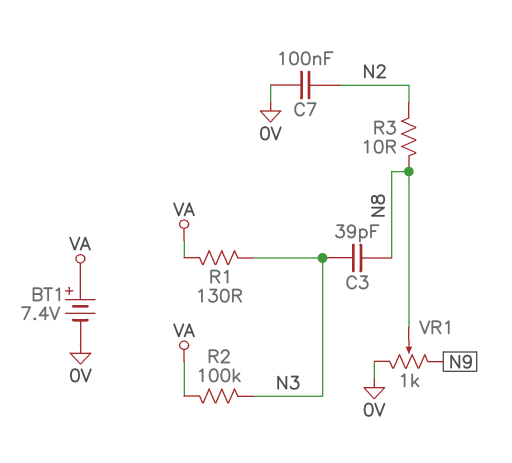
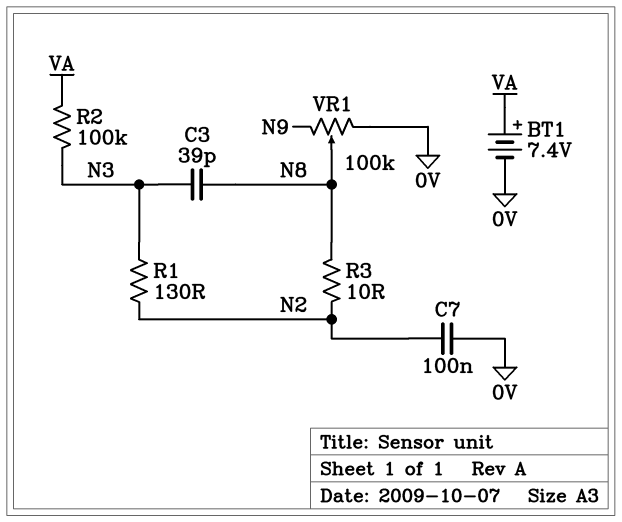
R1: 130 (N3, VA) -> 130 (N2, N3)
VR1: 1k (0V, N9, wiper N8) -> 100k (0V, N9, wiper N8)

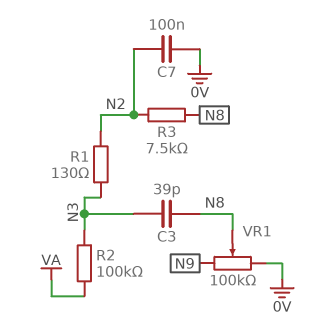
BT1: 7.4V (plus VA, minus 0V) -> none
R3: 10 (N2, N8) -> 7.5k (N2, N8)

